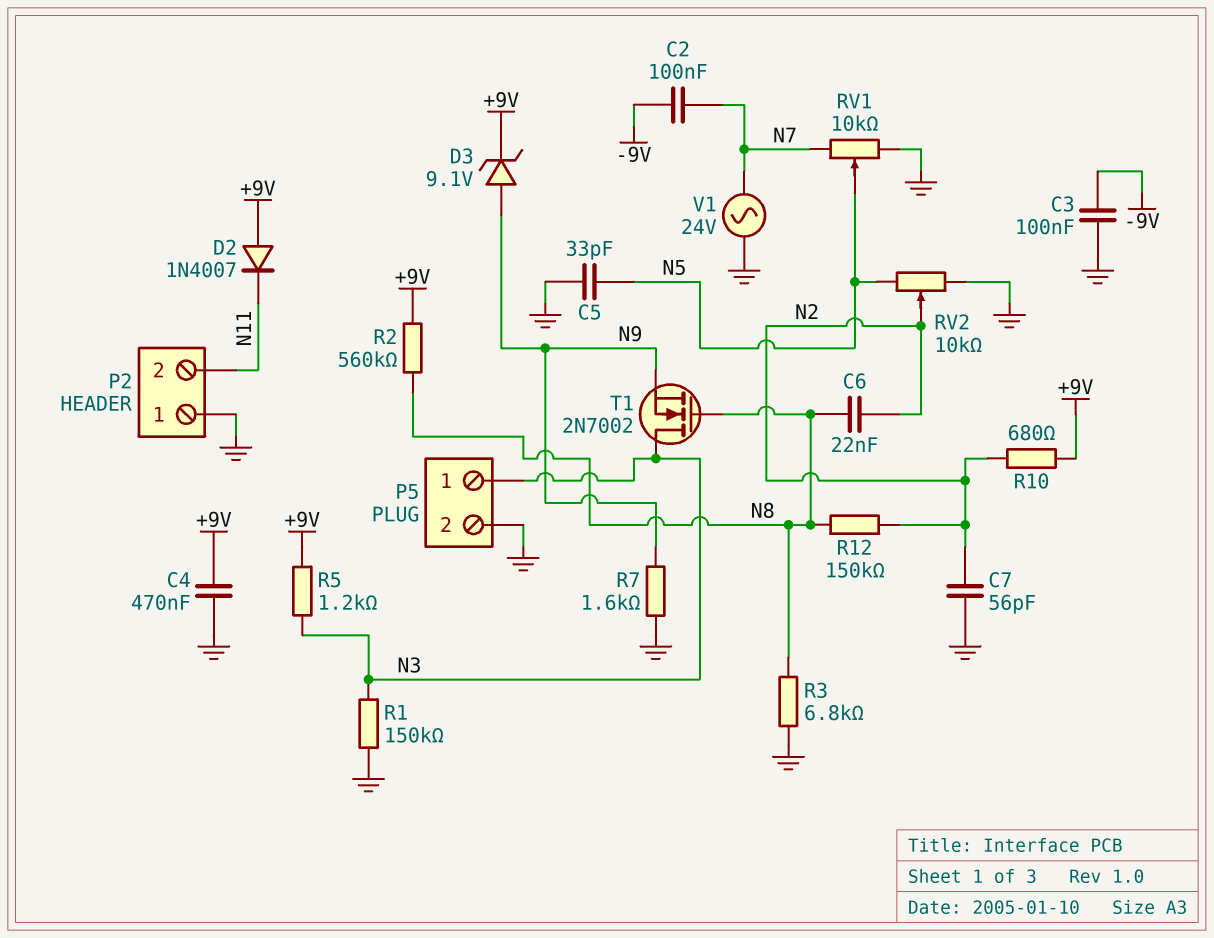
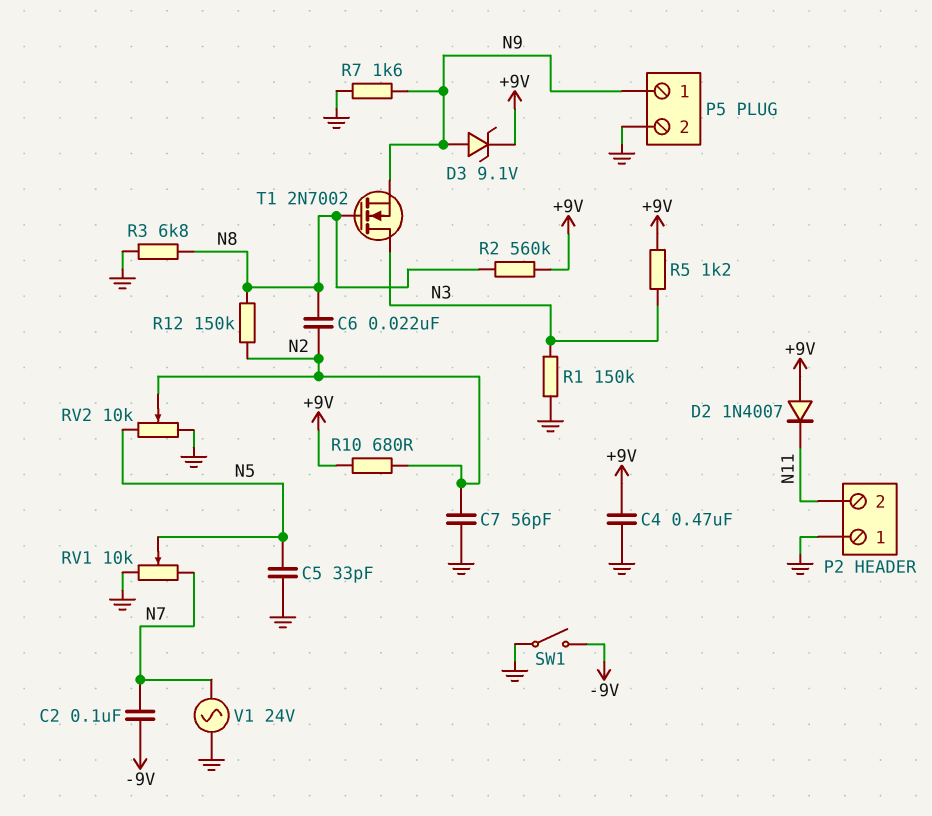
C3: 100nF (-9V, GND) -> none
P5 pin 1: N3 -> N9
SW1: none -> switch (-9V, GND)

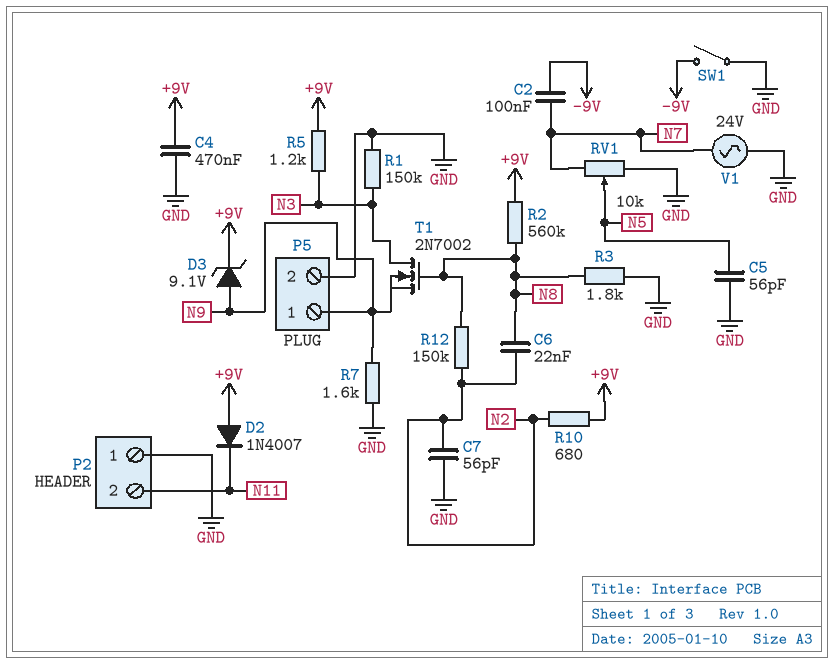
C5: 33pF (GND, N5) -> 56pF (GND, N5)
R3: 6.8k (GND, N8) -> 1.8k (GND, N8)
RV2: 10k (GND, N5, wiper N2) -> none

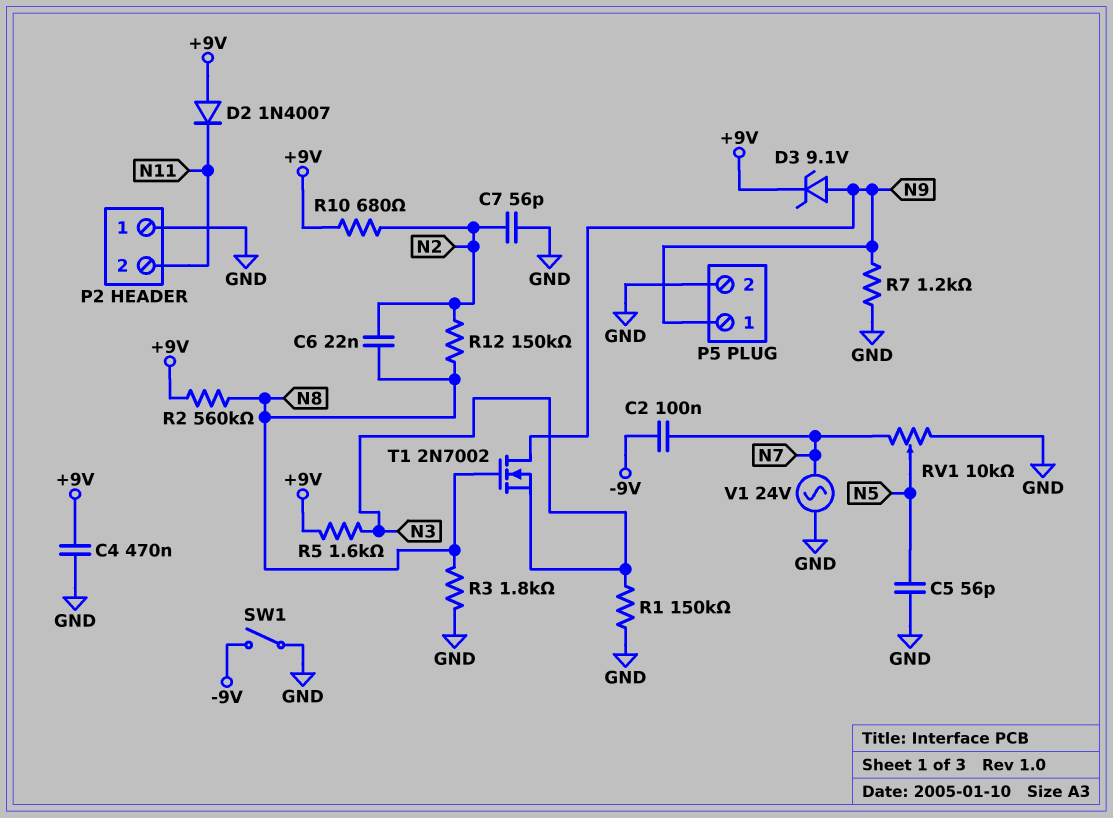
R5: 1.2k (+9V, N3) -> 1.6k (+9V, N3)
R7: 1.6k (GND, N9) -> 1.2k (GND, N9)
T1: NMOS 2N7002 (G N8, D N3, S N9) -> NMOS 2N7002 (G N8, D N9, S N3)

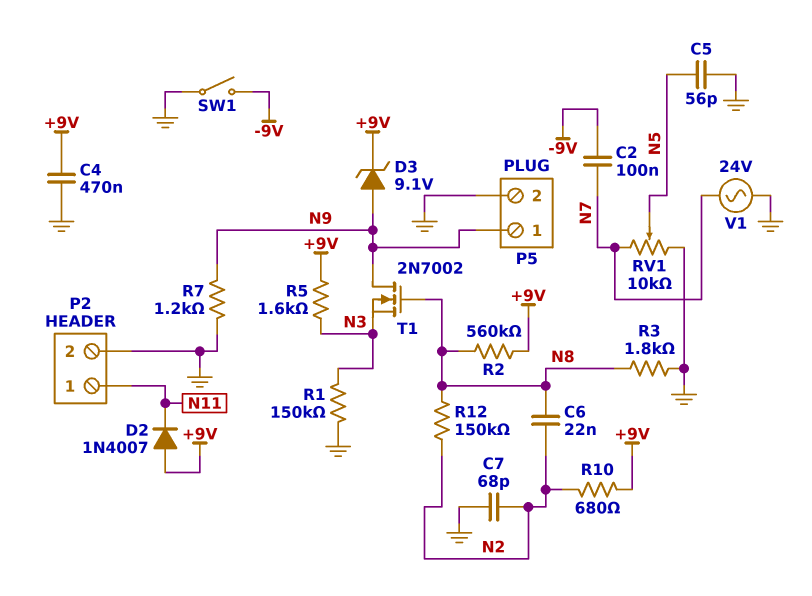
C7: 56pF (GND, N2) -> 68pF (GND, N2)
P2 pin 1: GND -> N11
P2 pin 2: N11 -> GND

